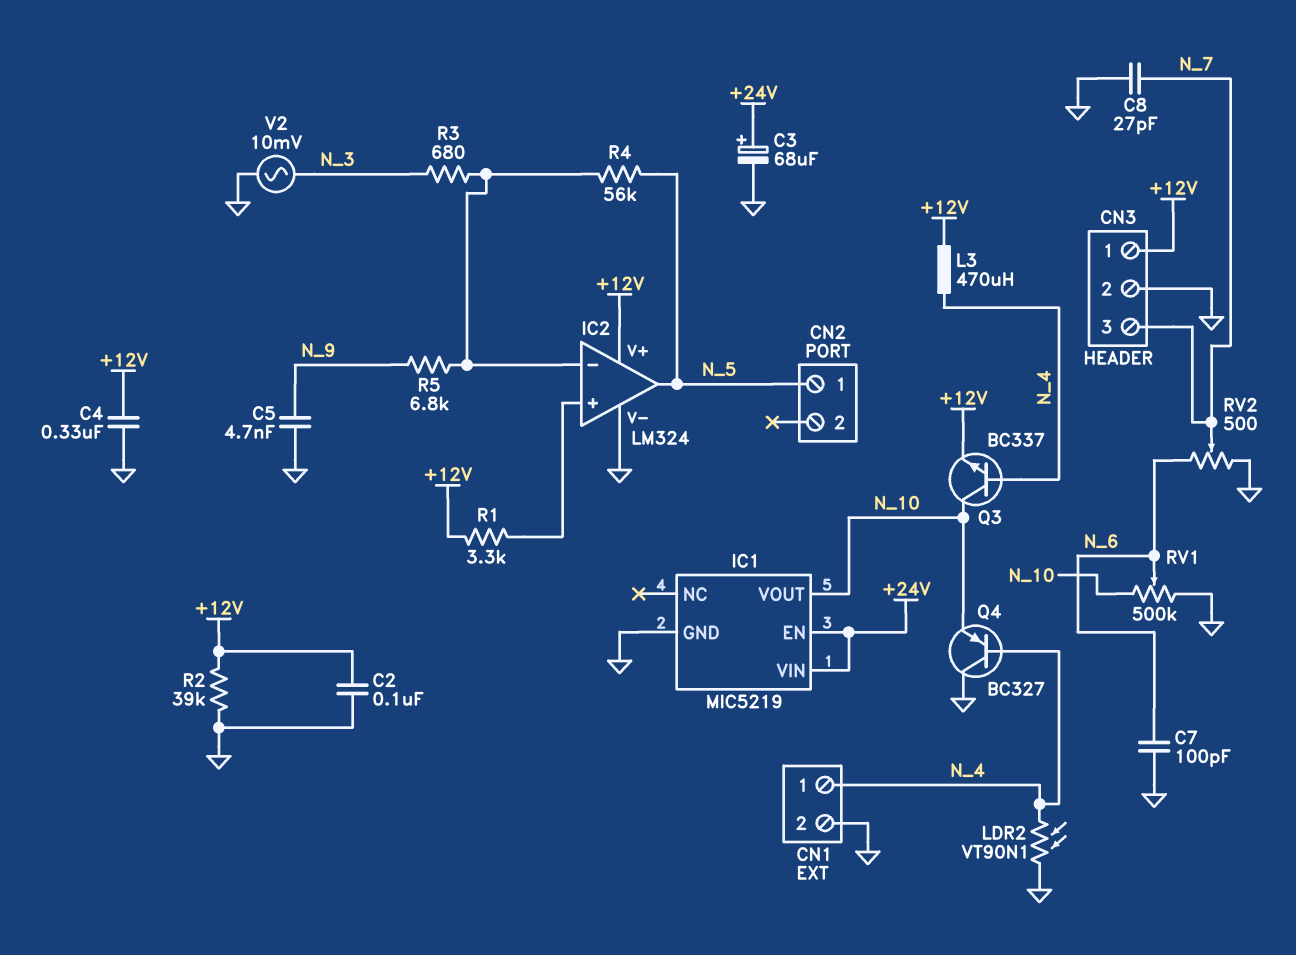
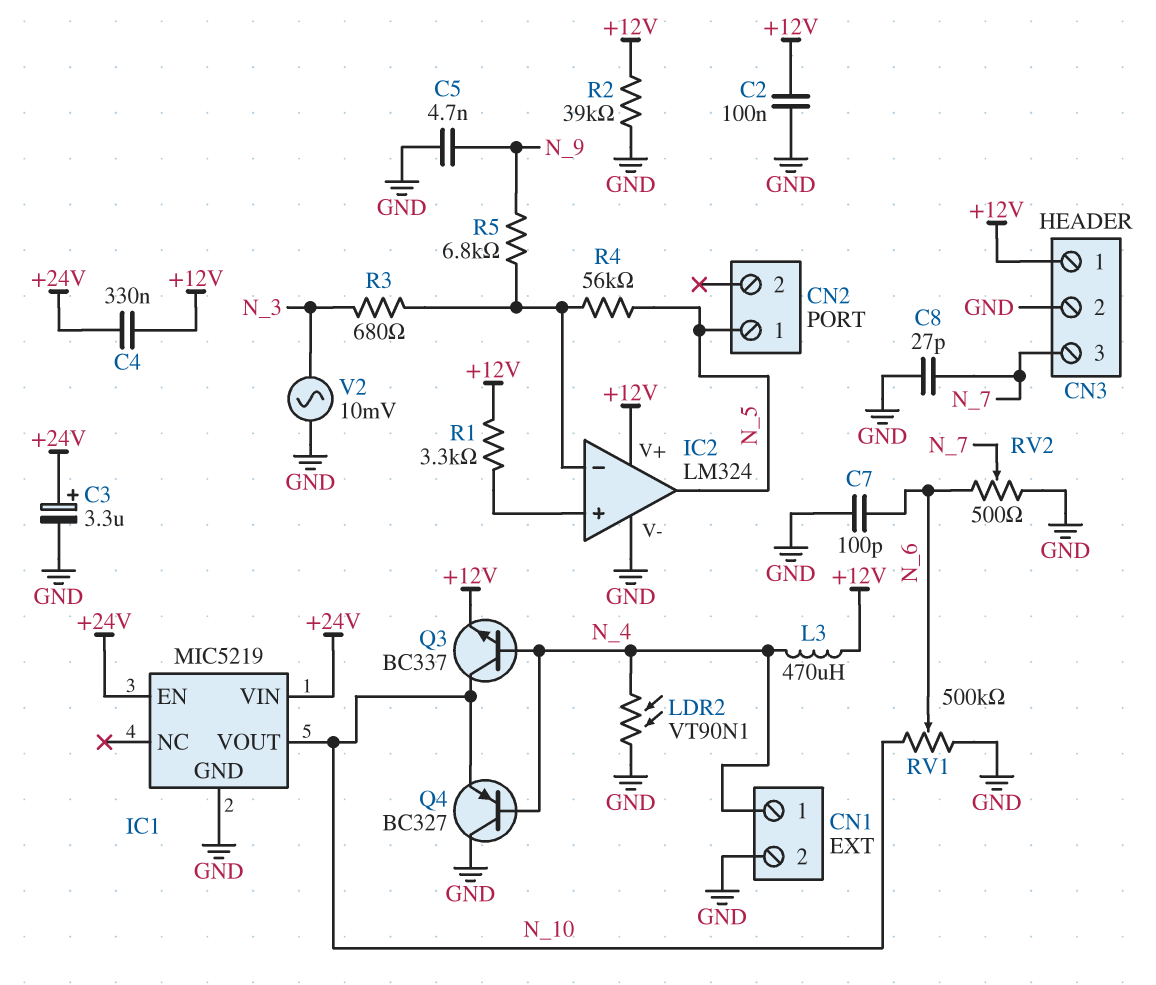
C3: 68uF (plus +24V, minus GND) -> 3.3uF (plus +24V, minus GND)
C4: 330nF (+12V, GND) -> 330nF (+12V, +24V)

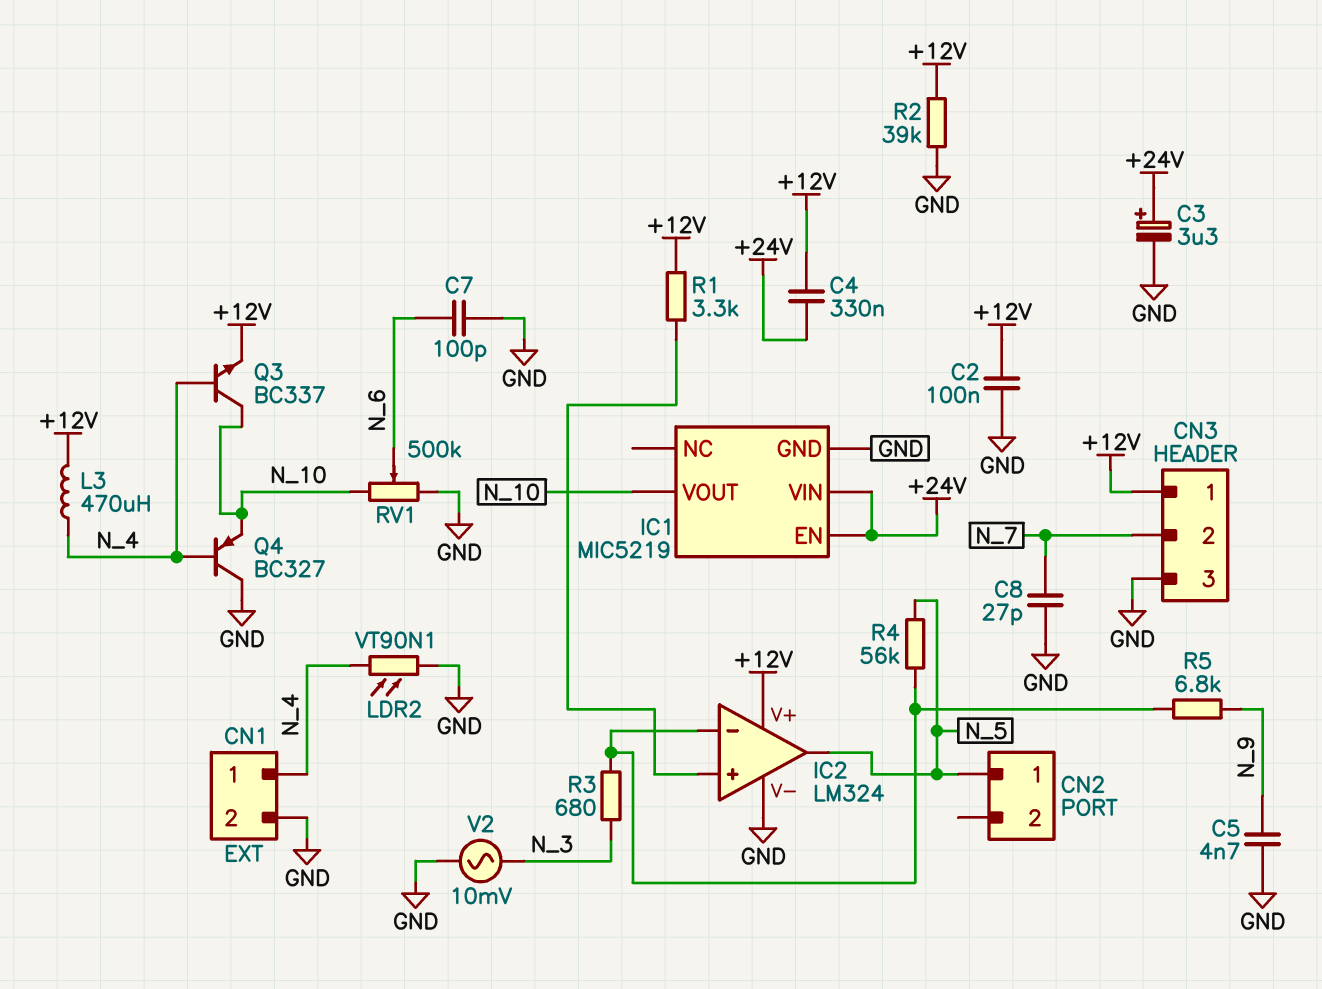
CN3 pin 2: GND -> N_7
CN3 pin 3: N_7 -> GND
RV2: 500 (GND, N_6, wiper N_7) -> none

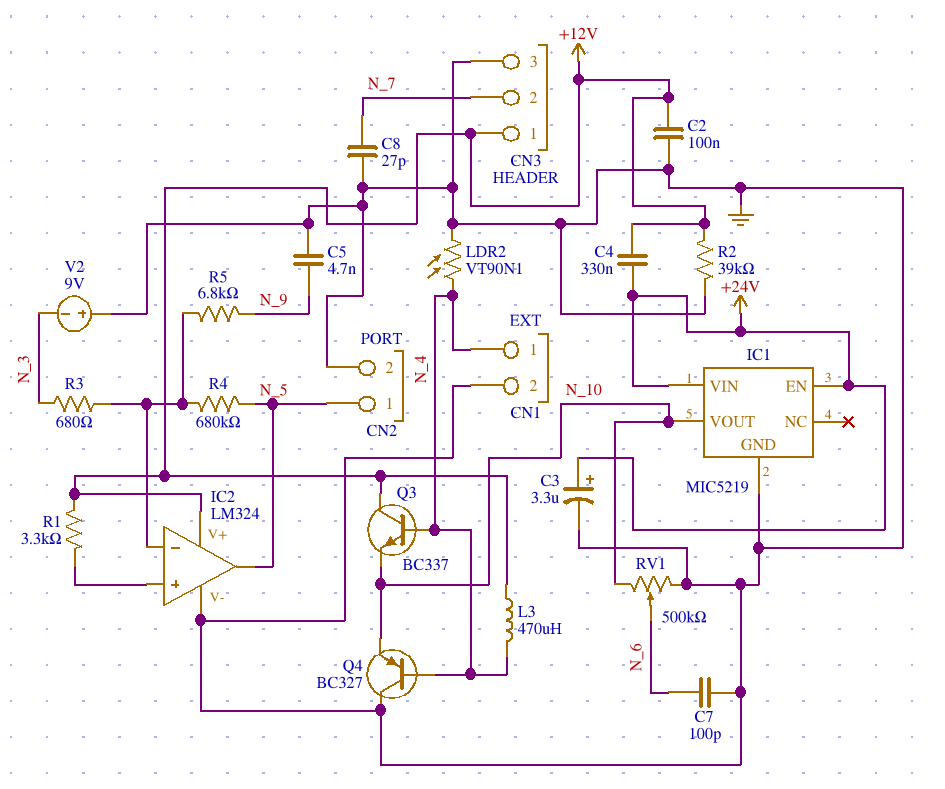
CN2 pin 2: none -> GND
Q3: NPN BC337 (B N_4, C N_10, E +12V) -> NPN BC337 (B N_4, C +12V, E N_10)
R4: 56k (IC2/in-, N_5) -> 680k (IC2/in-, N_5)
V2: AC 10mV (GND, N_3) -> 9V (plus GND, minus N_3)

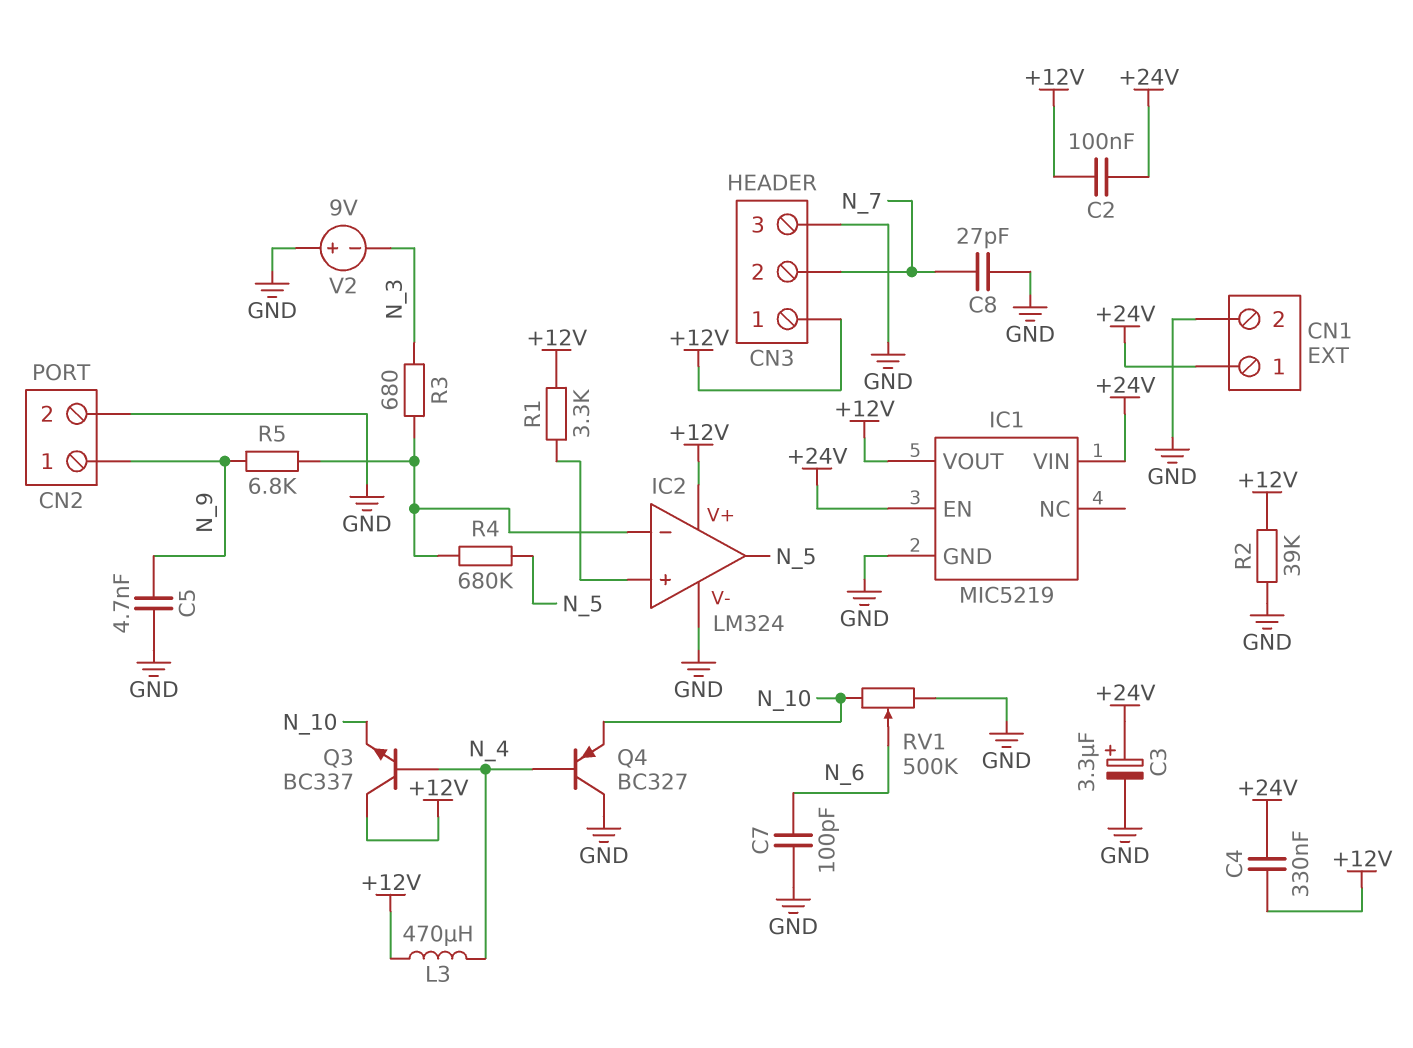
C2: 100nF (+12V, GND) -> 100nF (+12V, +24V)
CN1 pin 1: N_4 -> +24V
CN2 pin 1: N_5 -> N_9
IC1 pin VOUT: N_10 -> +12V
LDR2: VT90N1 (GND, N_4) -> none

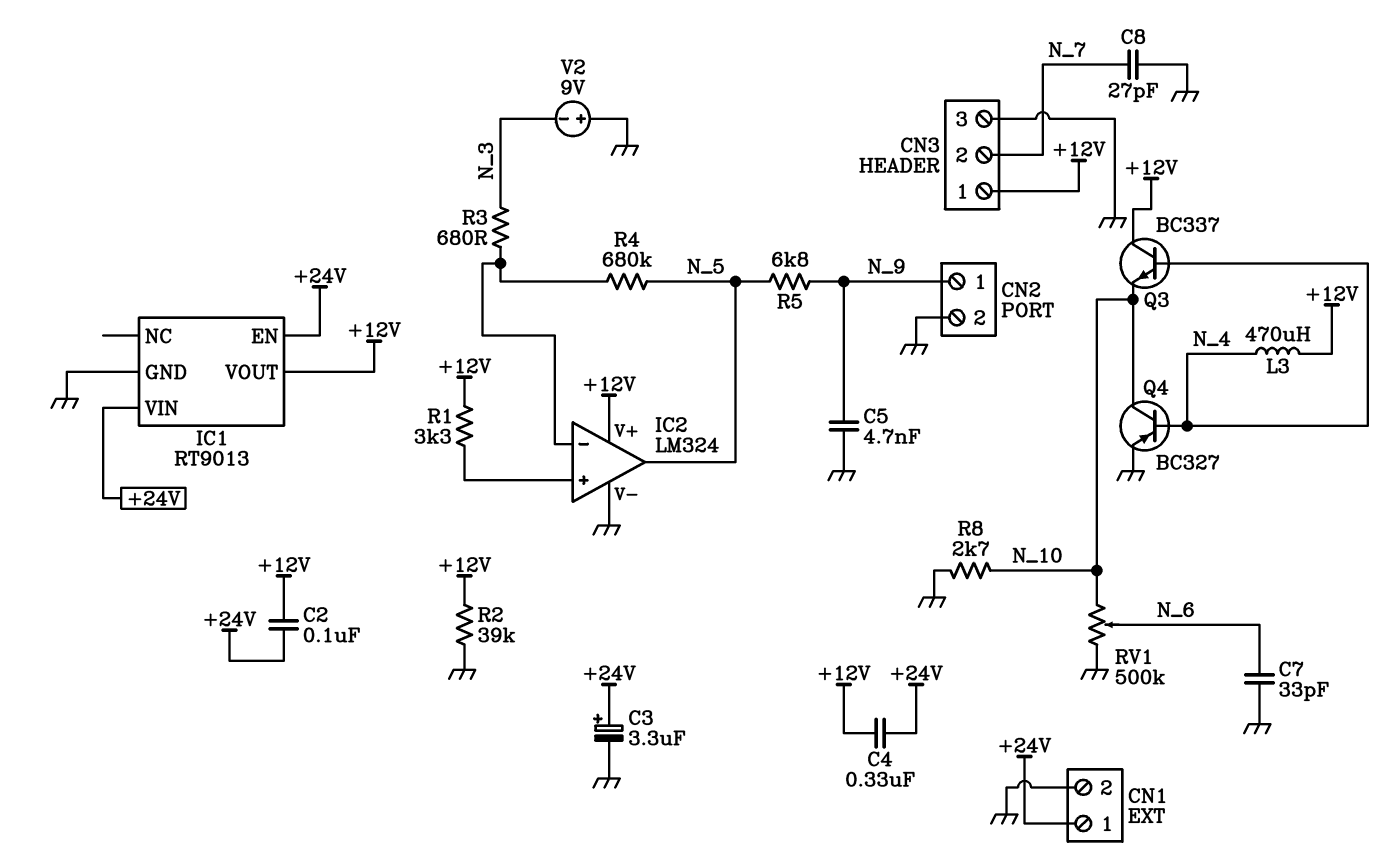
C7: 100pF (GND, N_6) -> 33pF (GND, N_6)
IC1: MIC5219 -> RT9013
Q4: PNP BC327 (B N_4, C GND, E N_10) -> PNP BC327 (B N_4, C N_10, E GND)
R5: 6.8k (IC2/in-, N_9) -> 6.8k (N_5, N_9)
R8: none -> 2.7k (GND, N_10)

